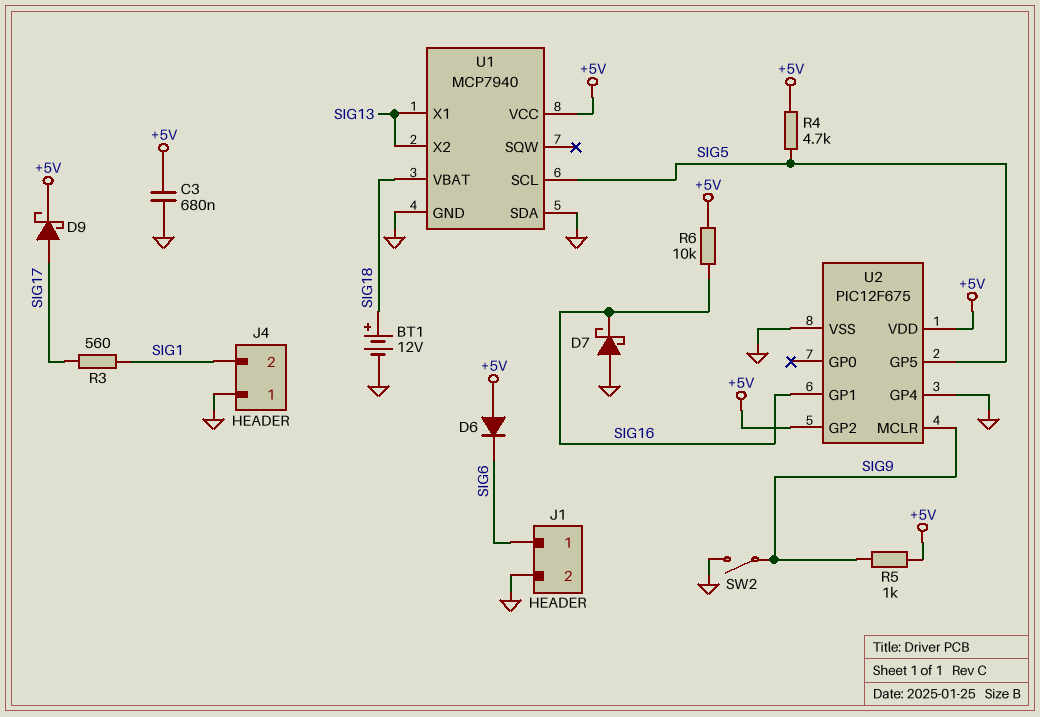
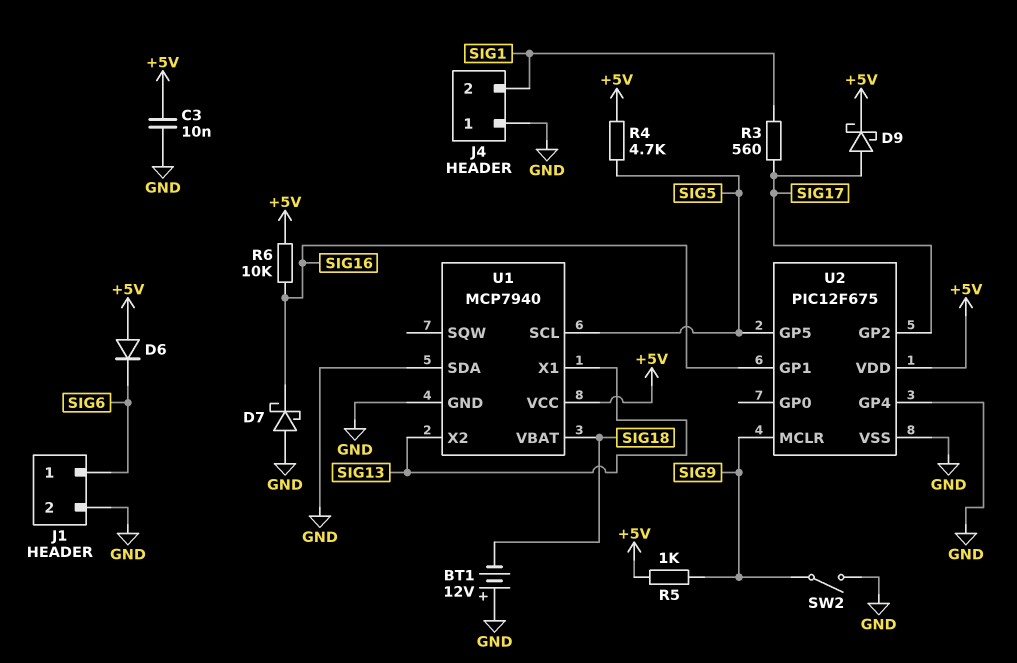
BT1: 12V (plus SIG18, minus GND) -> 12V (plus GND, minus SIG18)
C3: 680nF (+5V, GND) -> 10nF (+5V, GND)
U2 pin GP2: +5V -> SIG17

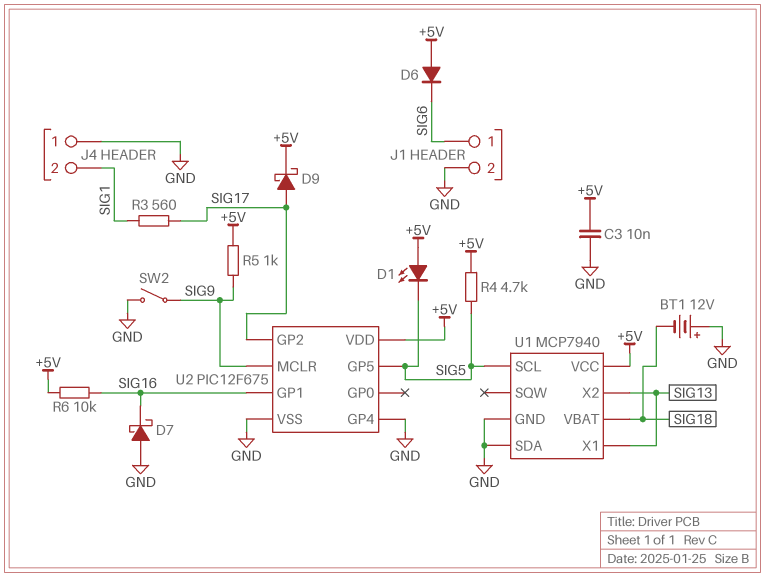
D1: none -> LED (A +5V, K SIG5)

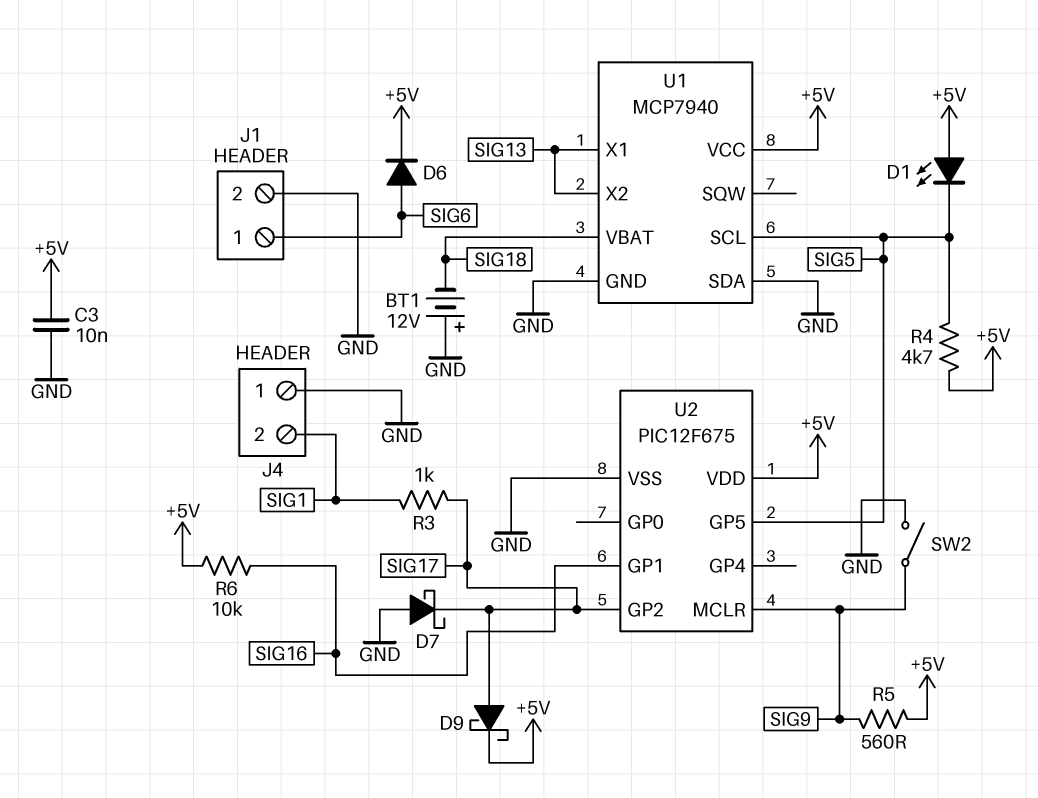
D6: diode (A +5V, K SIG6) -> diode (A SIG6, K +5V)
D7: schottky (A GND, K SIG16) -> schottky (A GND, K SIG17)
R3: 560 (SIG1, SIG17) -> 1k (SIG1, SIG17)
R5: 1k (+5V, SIG9) -> 560 (+5V, SIG9)
U2 pin GP4: GND -> none

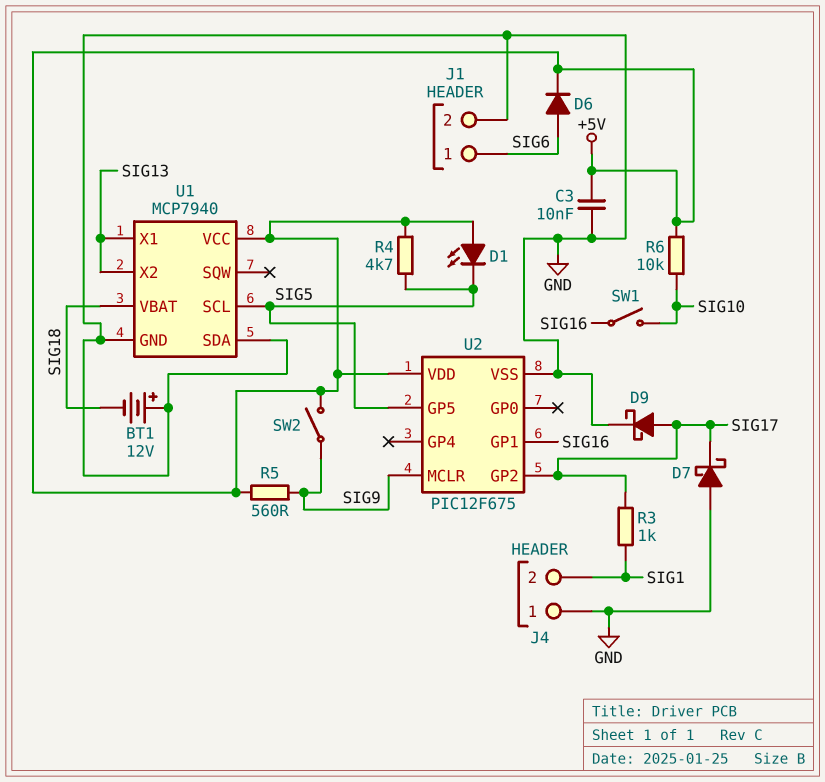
D9: schottky (A SIG17, K +5V) -> schottky (A SIG17, K GND)
R6: 10k (+5V, SIG16) -> 10k (+5V, SIG10)
SW1: none -> switch (SIG10, SIG16)
SW2: switch (GND, SIG9) -> switch (+5V, SIG9)

